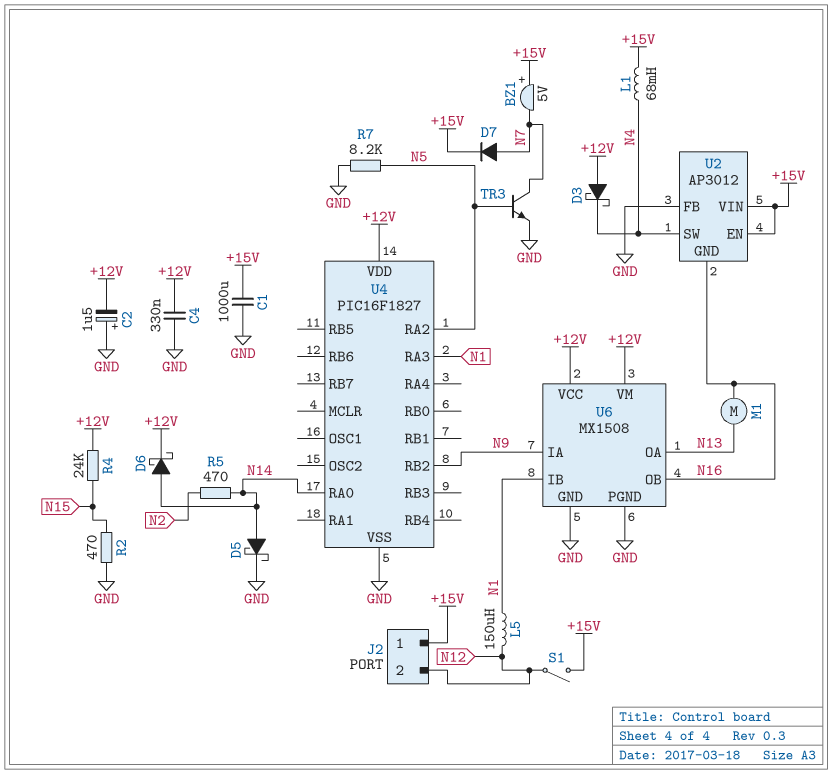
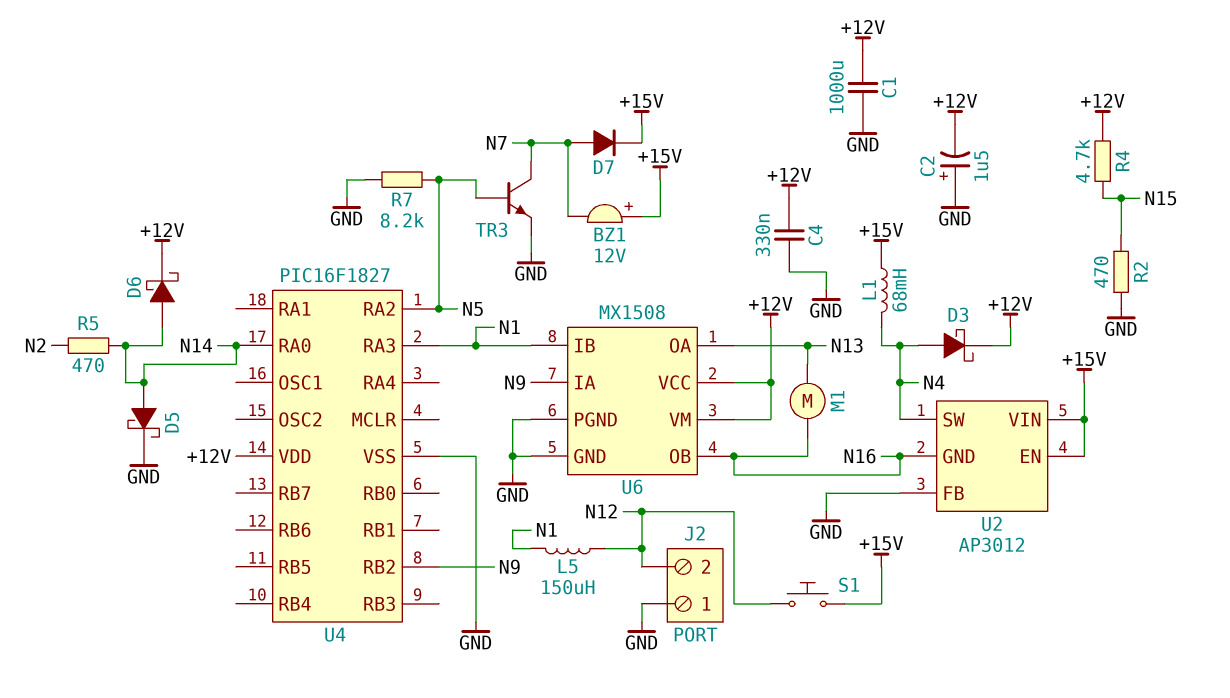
BZ1: buzzer 5V (plus +15V, minus N7) -> buzzer 12V (plus +15V, minus N7)
C1: 1000uF (+15V, GND) -> 1000uF (+12V, GND)
D3: schottky (A +12V, K N4) -> schottky (A N4, K +12V)
J2 pin 1: +15V -> GND
R4: 24k (+12V, N15) -> 4.7k (+12V, N15)
S1: switch (+15V, N12) -> button (+15V, N12)

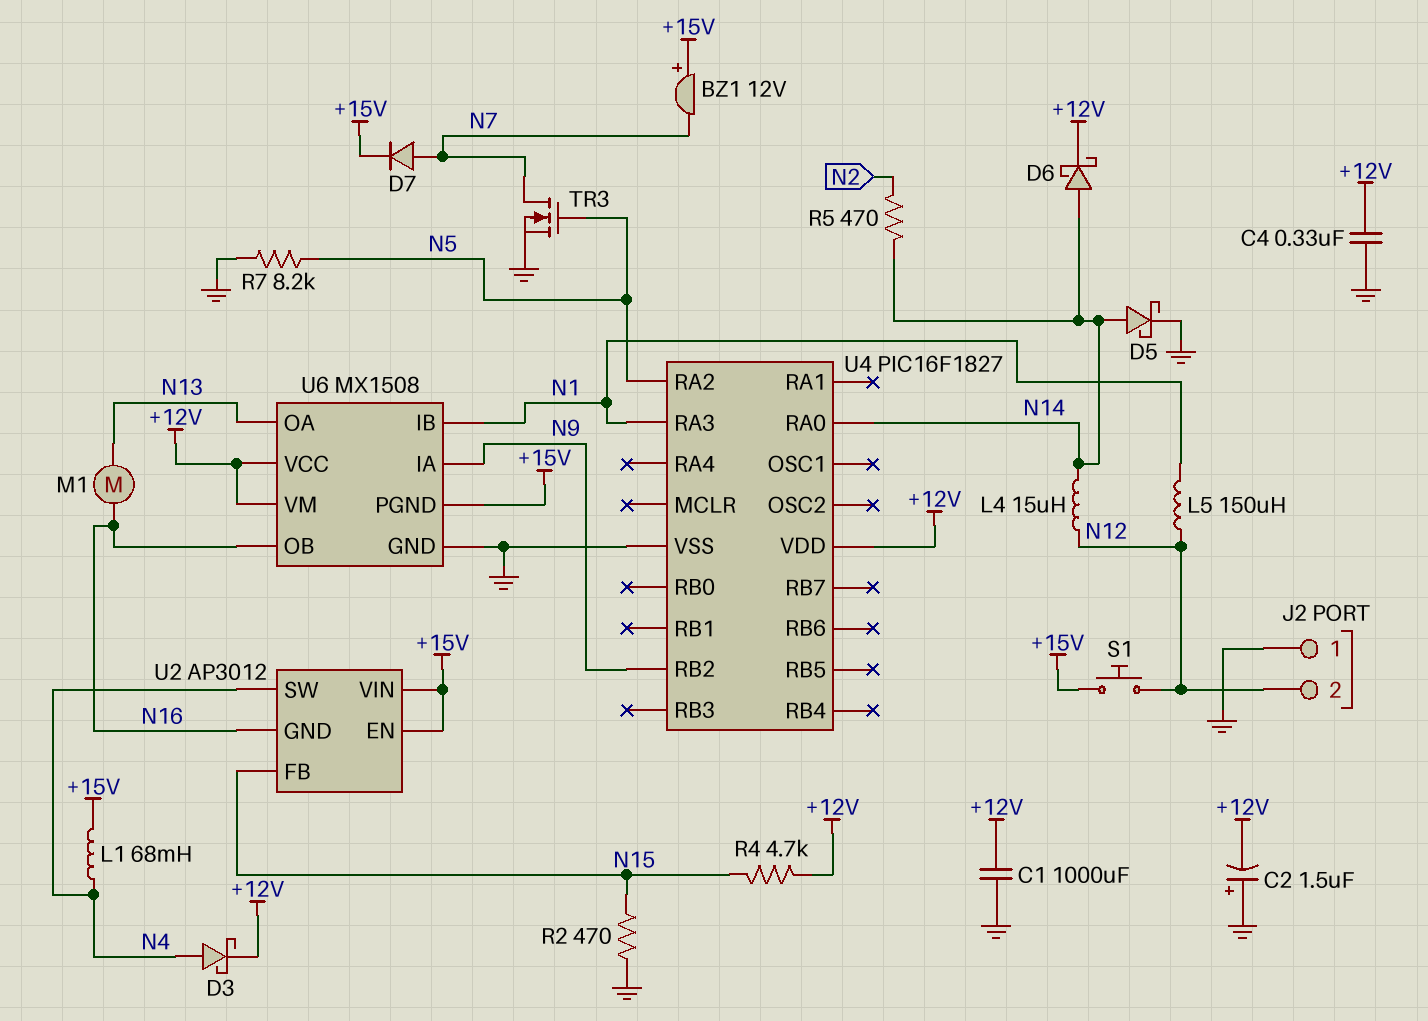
L4: none -> 15uH (N12, N14)
TR3: NPN (B N5, C N7, E GND) -> NMOS (G N5, D N7, S GND)
U2 pin FB: GND -> N15
U6 pin PGND: GND -> +15V

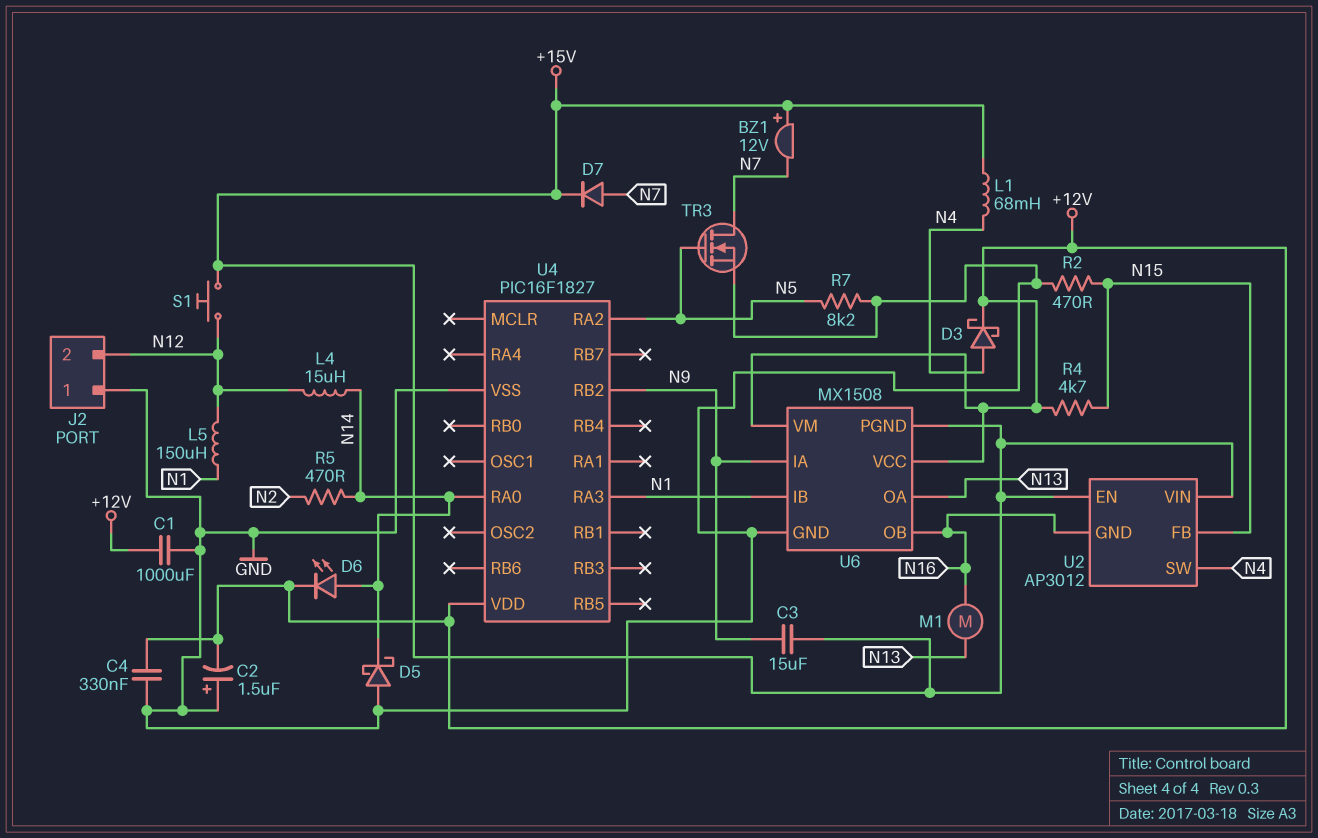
C3: none -> 15uF (+15V, N9)
D5: schottky (A N14, K GND) -> schottky (A GND, K N14)
D6: schottky (A N14, K +12V) -> LED (A N14, K +12V)

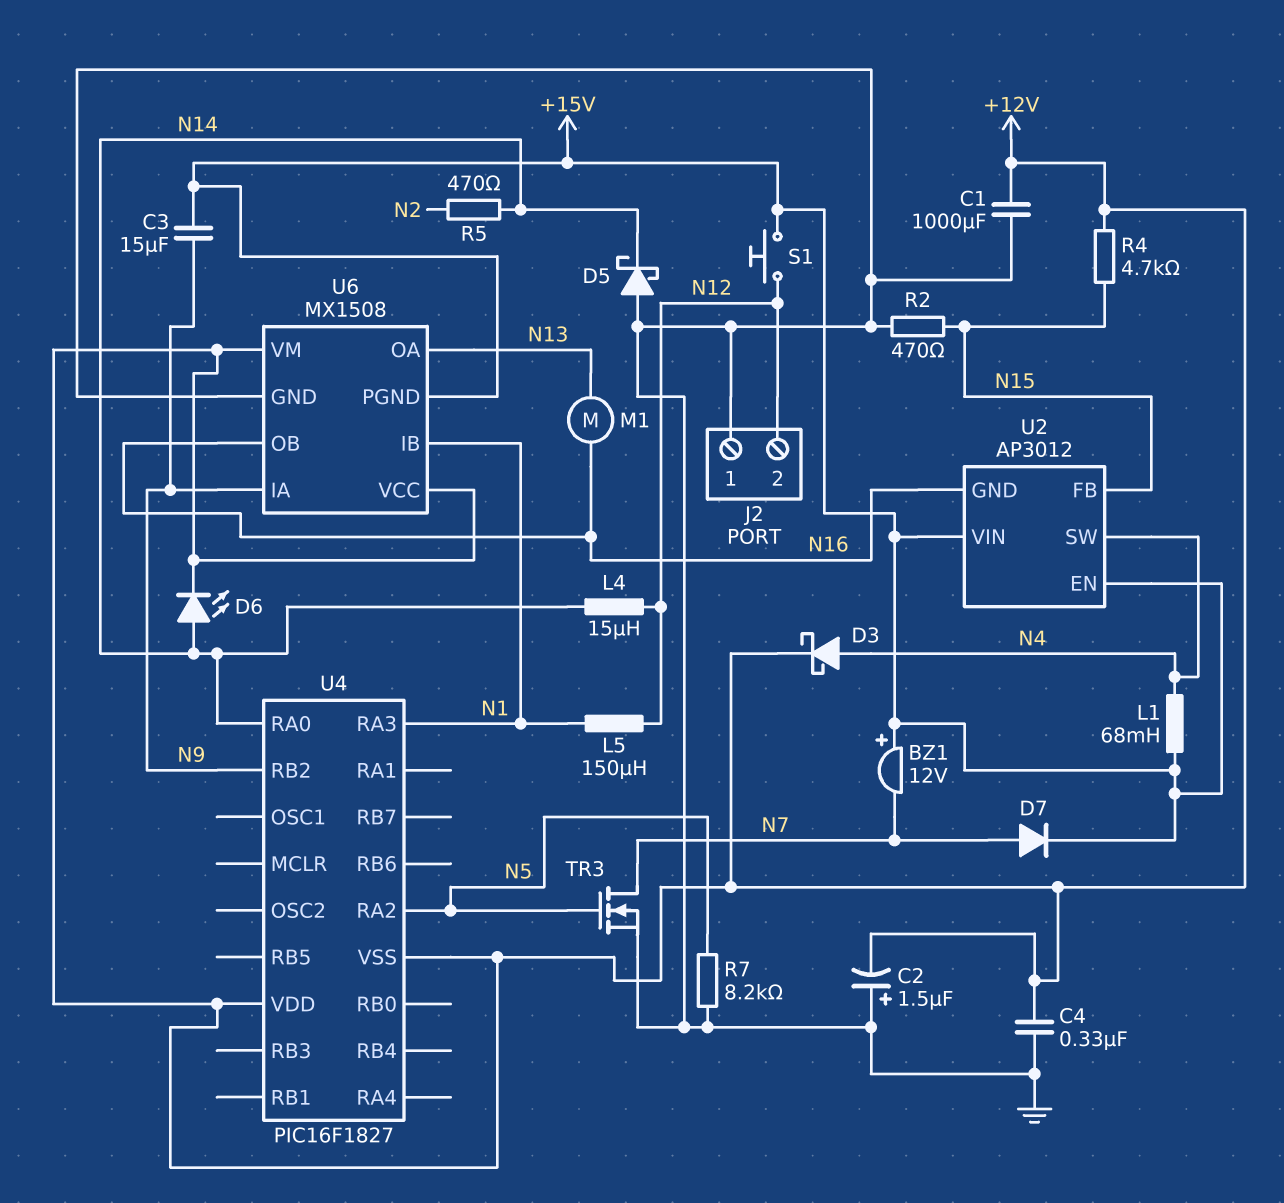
U4 pin VSS: GND -> +12V

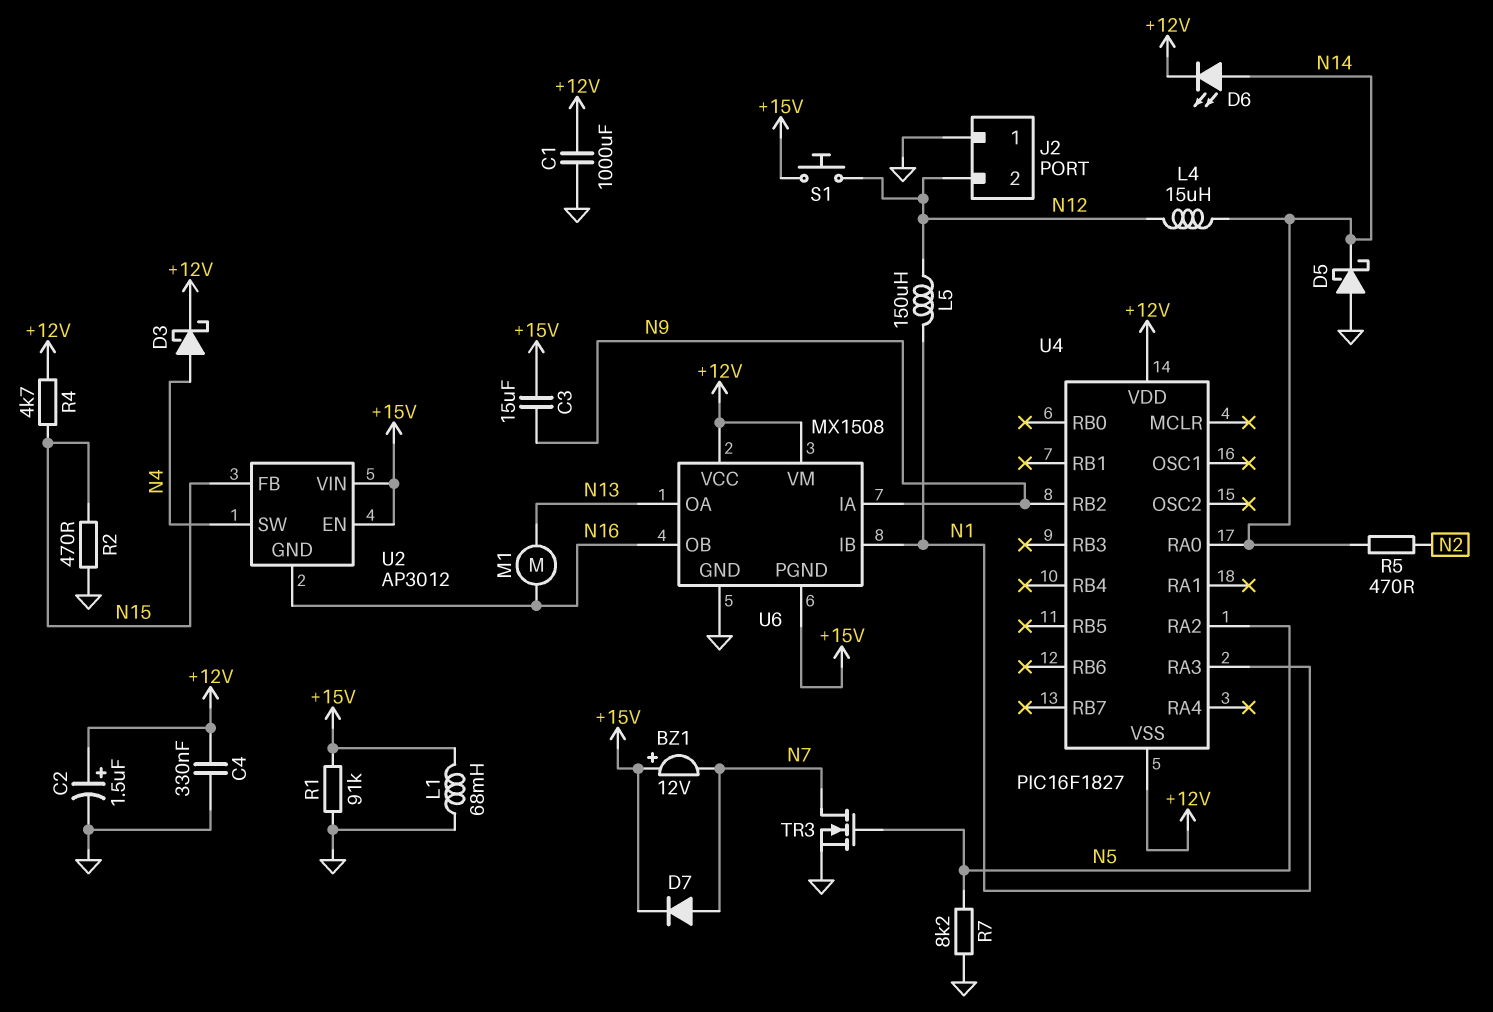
C2: 1.5uF (plus GND, minus +12V) -> 1.5uF (plus +12V, minus GND)
L1: 68mH (+15V, N4) -> 68mH (+15V, GND)
R1: none -> 91k (+15V, GND)

